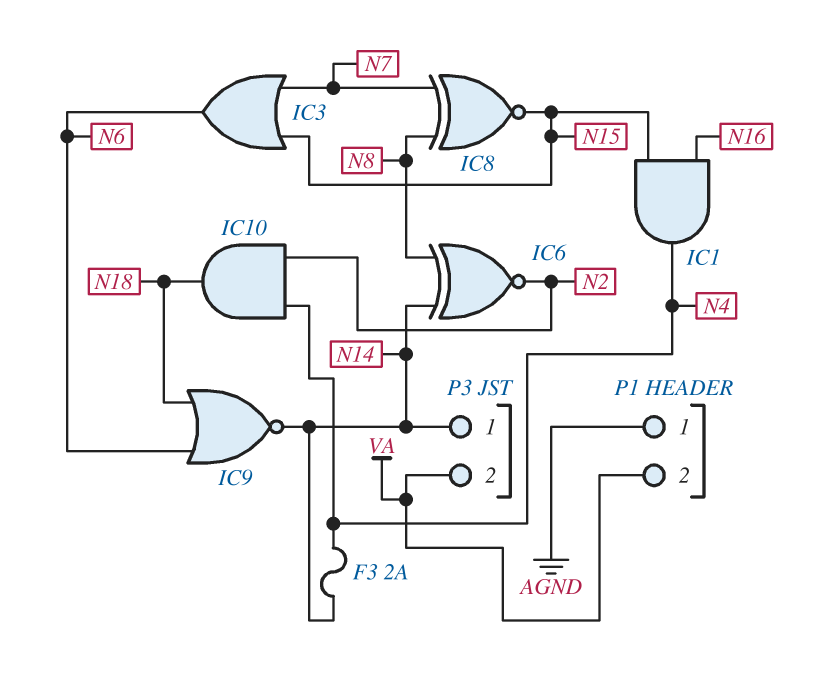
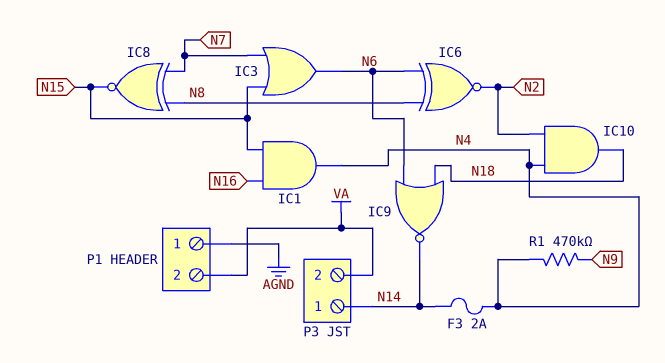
IC6: XNOR (in N8, in N14, out N2) -> XNOR (in N6, in N8, out N2)
R1: none -> 470k (N4, N9)

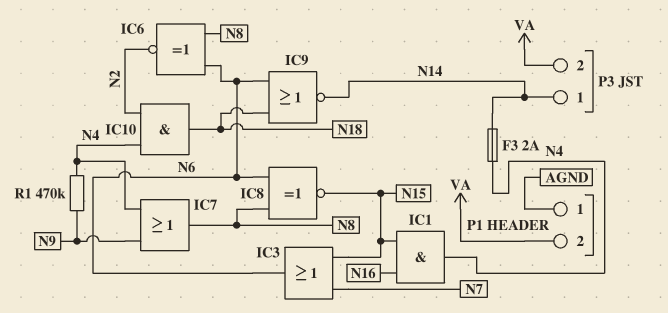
IC7: none -> OR (in N4, in N9, out N8)
IC8: XNOR (in N7, in N8, out N15) -> XNOR (in N6, in N8, out N15)

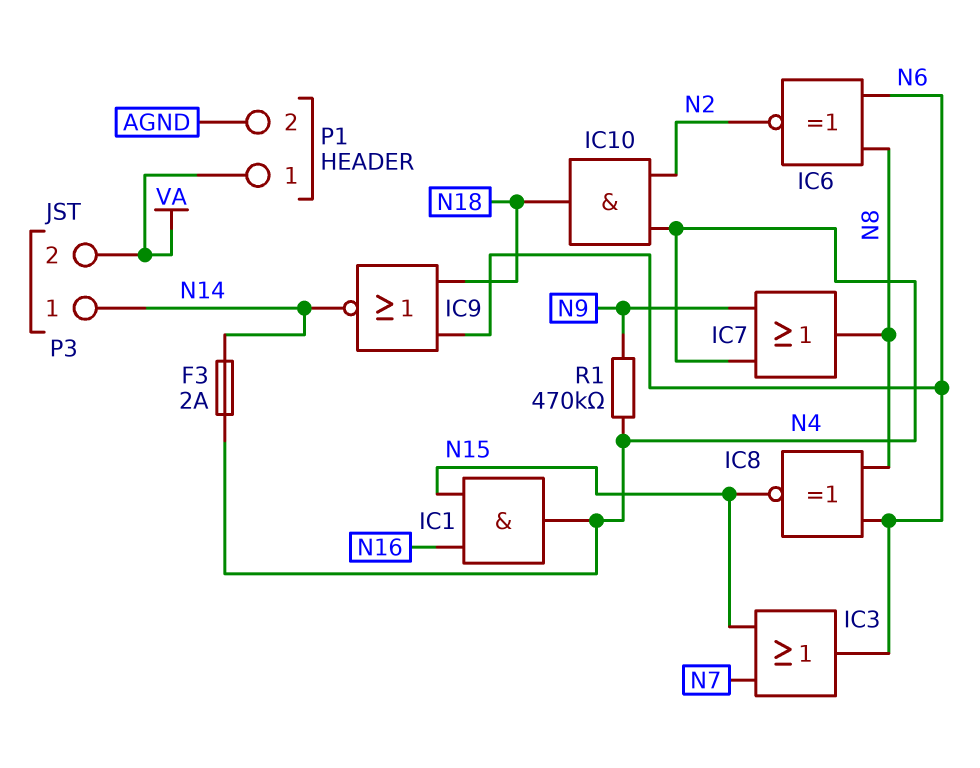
P1 pin 1: AGND -> VA
P1 pin 2: VA -> AGND

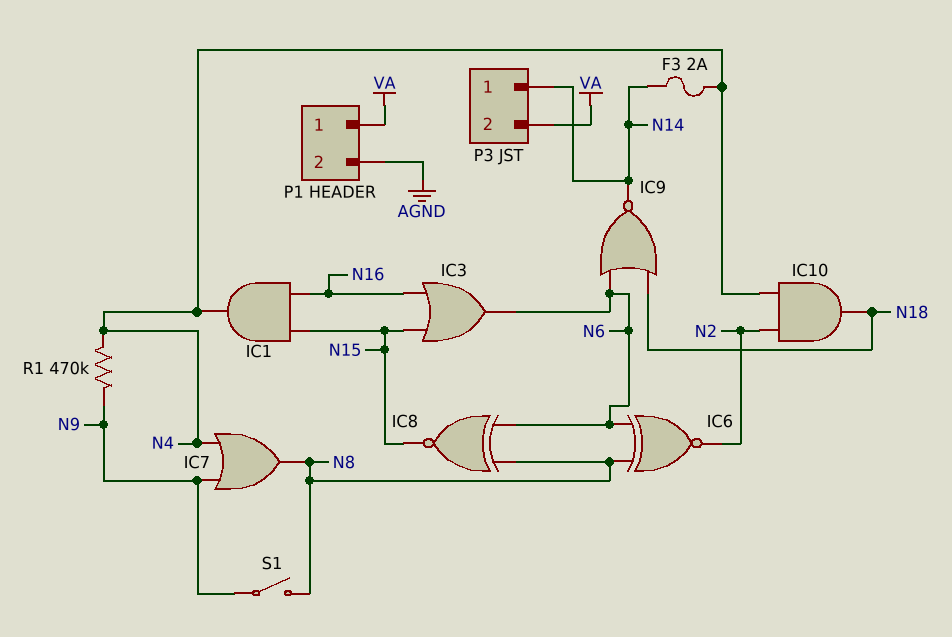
IC3: OR (in N7, in N15, out N6) -> OR (in N15, in N16, out N6)
S1: none -> switch (N8, N9)

